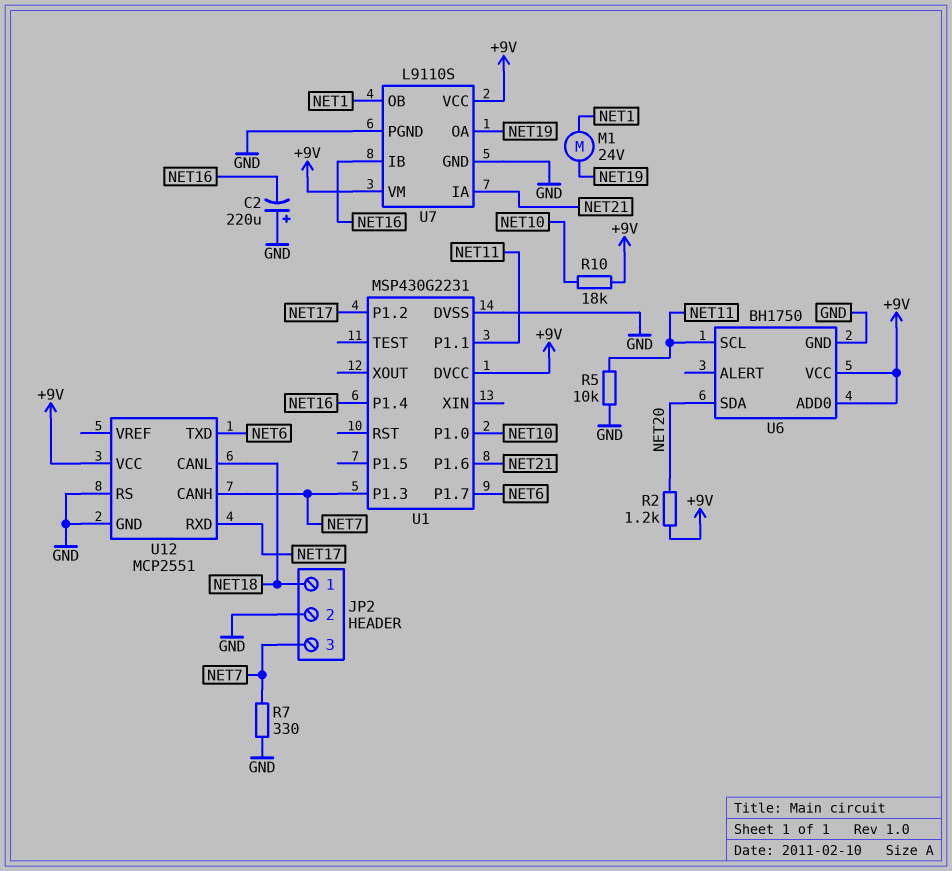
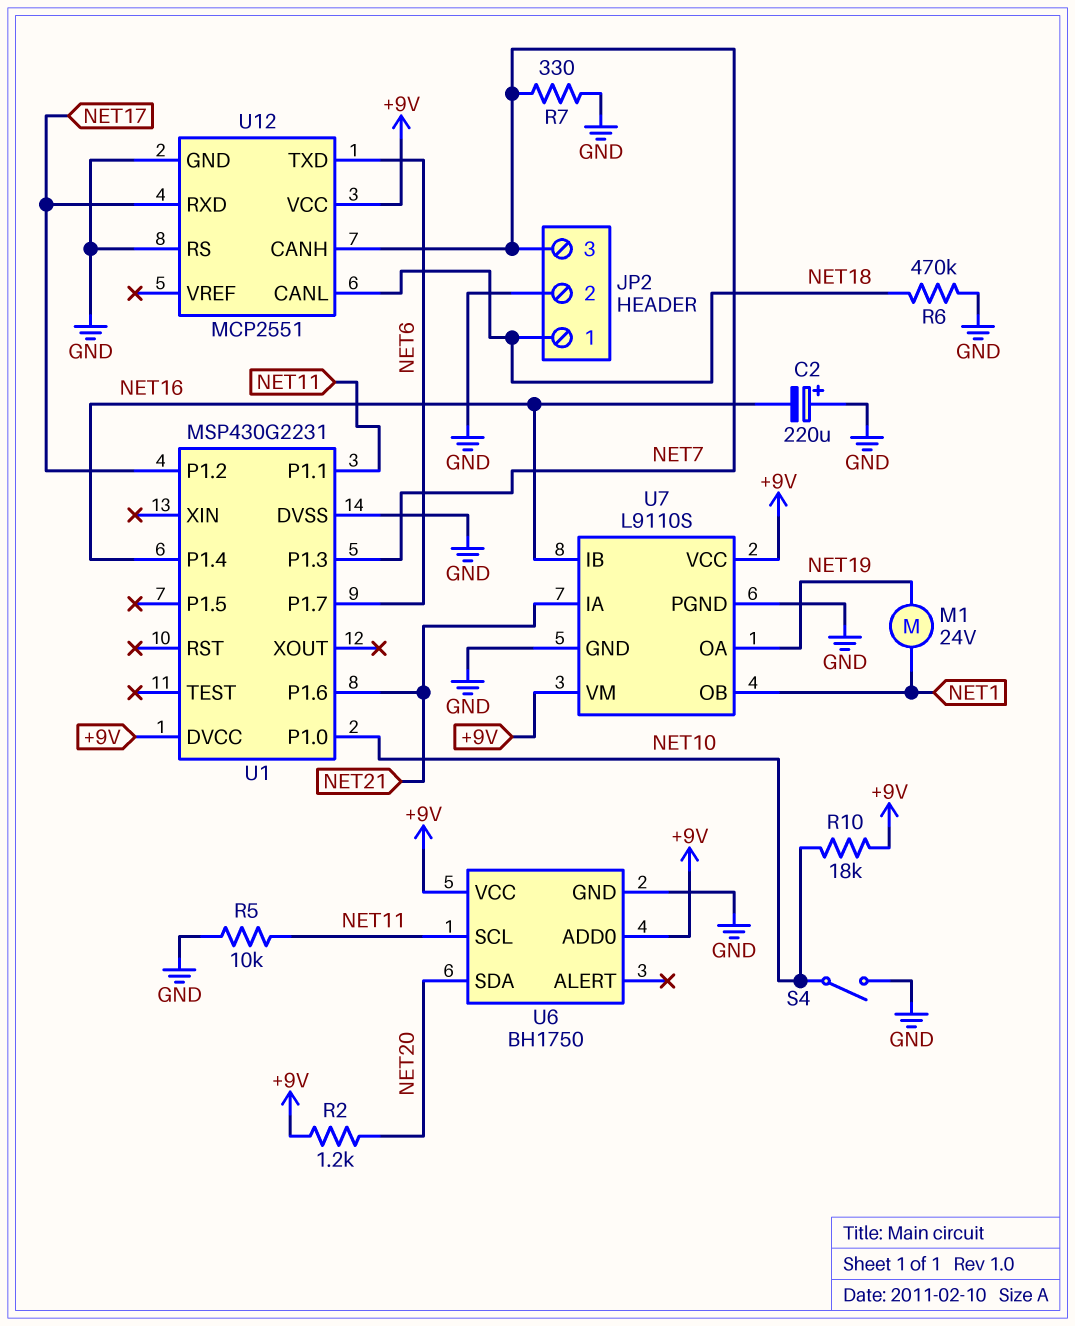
R6: none -> 470k (GND, NET18)
S4: none -> switch (GND, NET10)

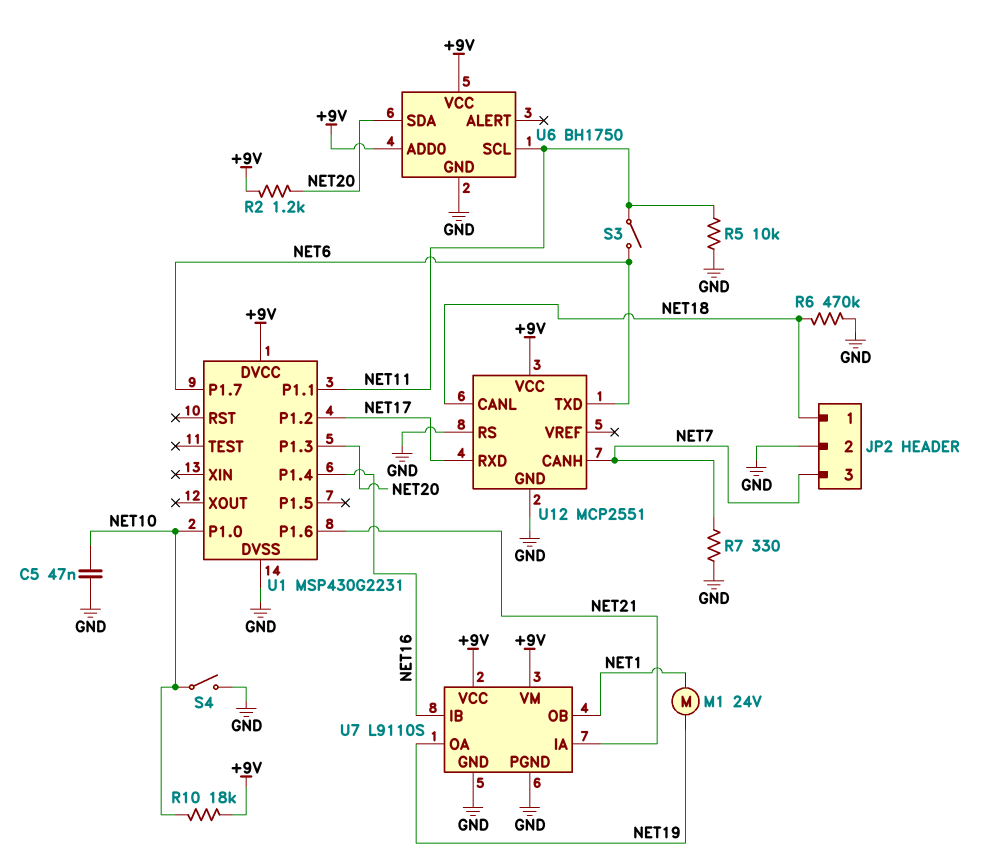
C2: 220uF (plus GND, minus NET16) -> none
C5: none -> 47nF (GND, NET10)
S3: none -> switch (NET6, NET11)
U1 pin P1.3: NET7 -> NET20

